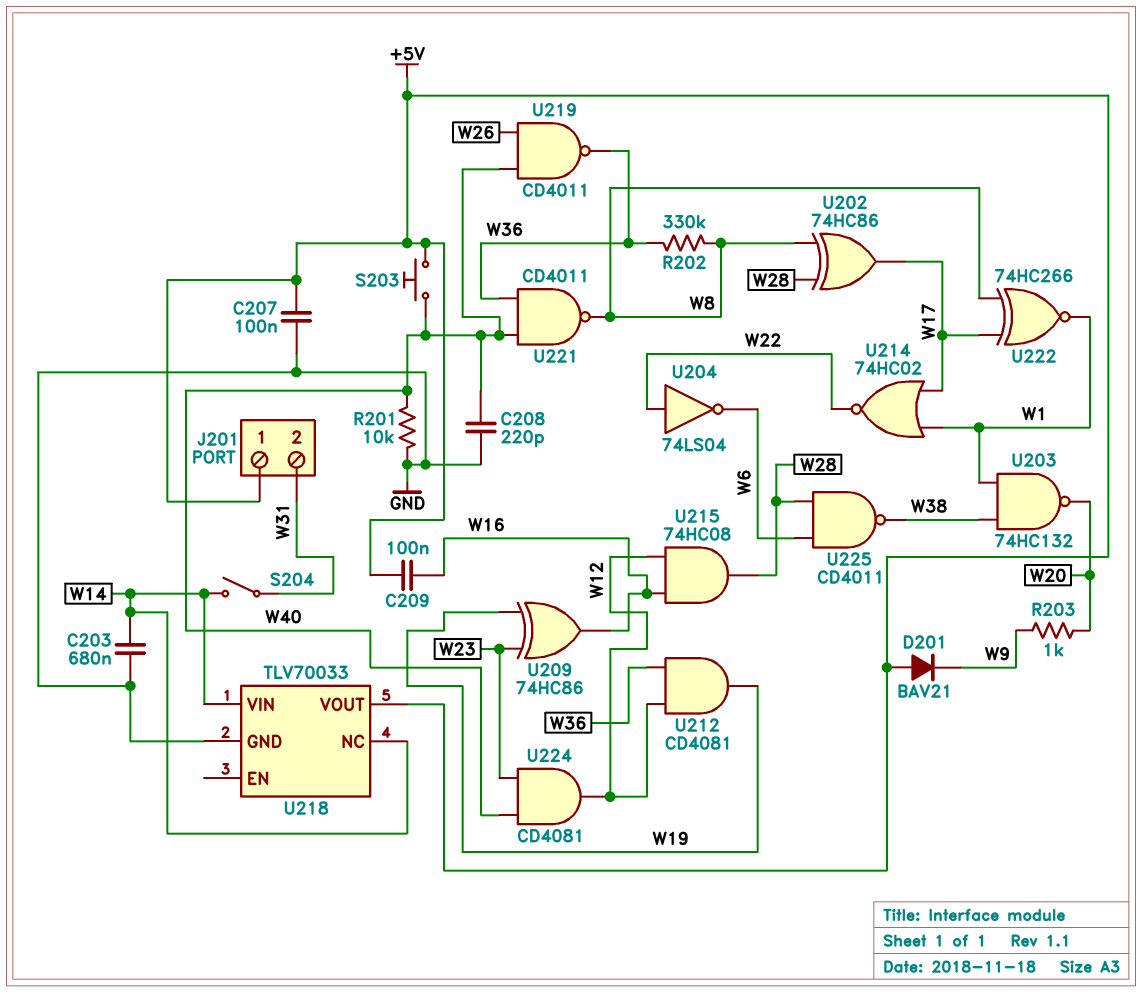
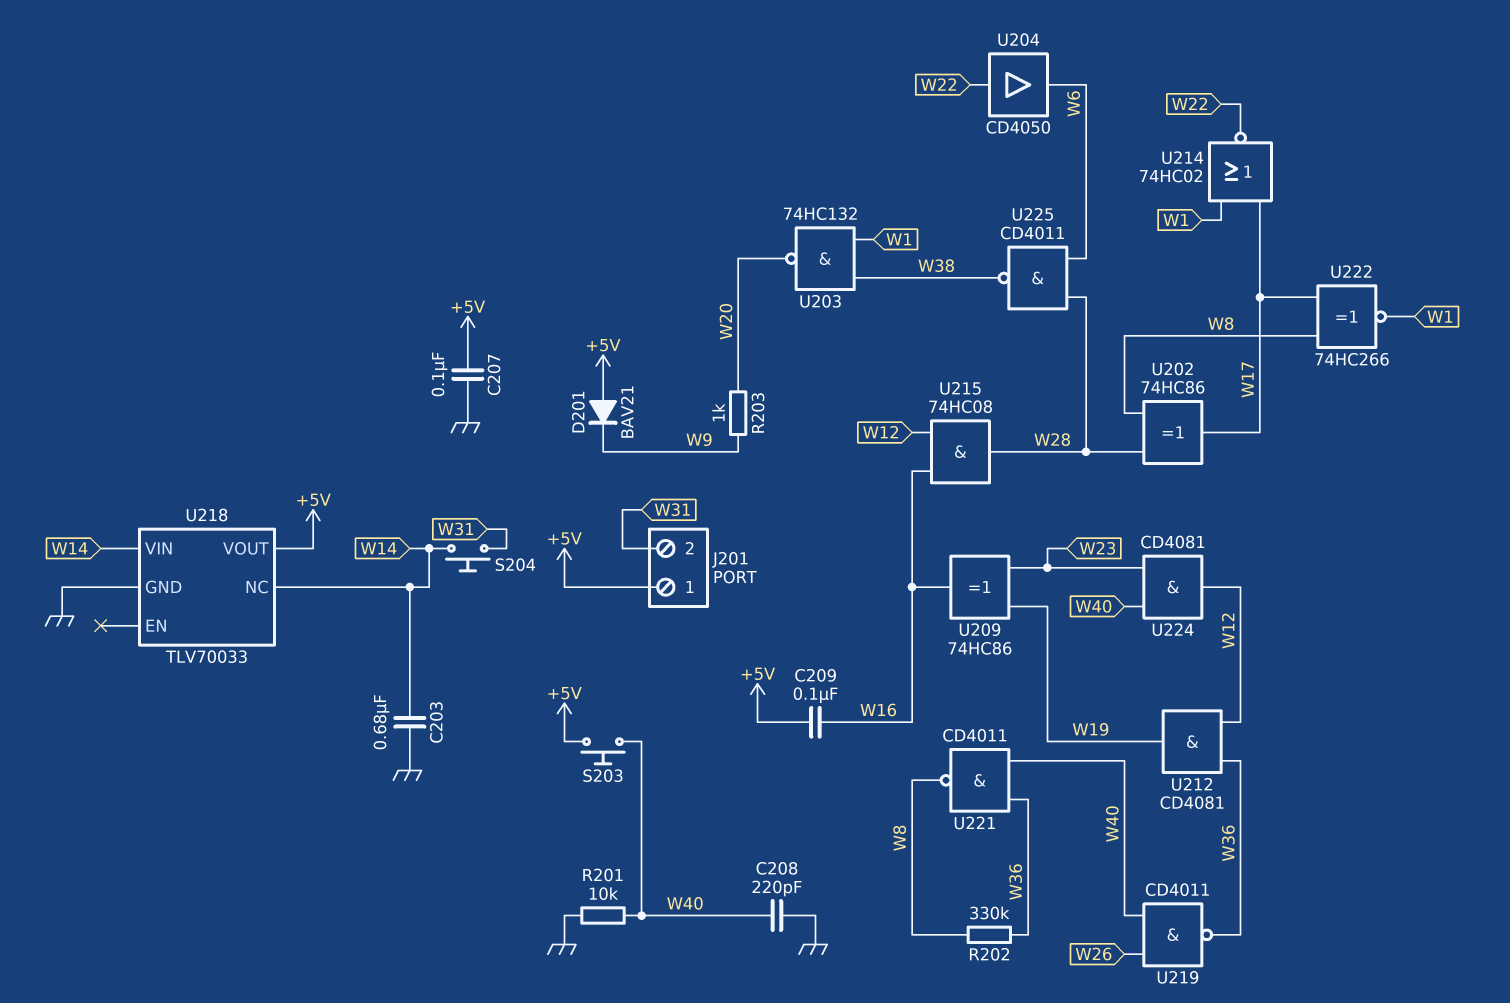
S204: switch (W14, W31) -> button (W14, W31)
U204: NOT 74LS04 (in W22, out W6) -> buffer CD4050 (in W22, out W6)

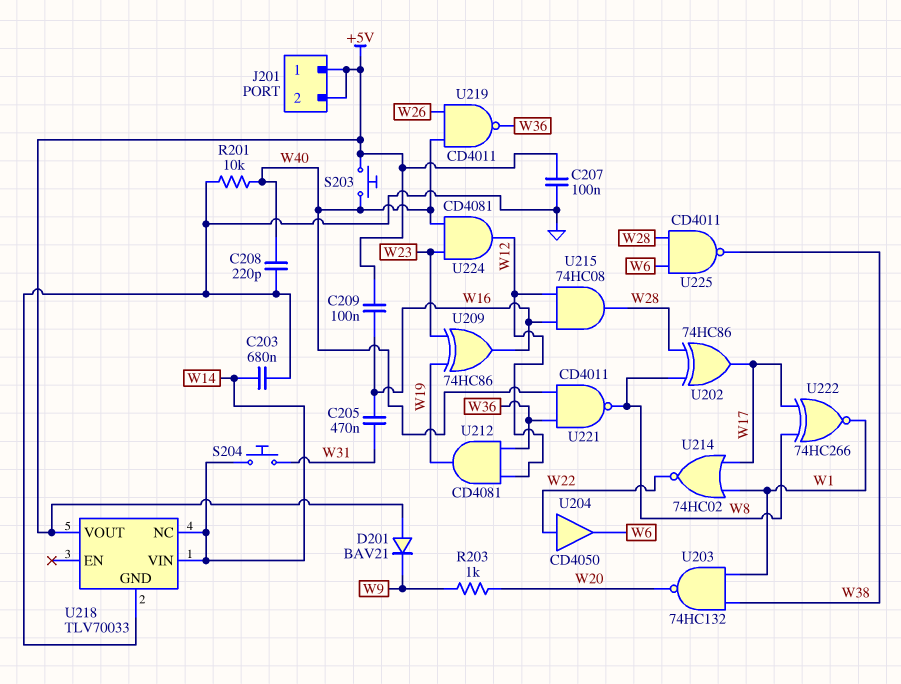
C205: none -> 470nF (W16, W31)
J201 pin 2: W31 -> +5V
R202: 330k (W8, W36) -> none

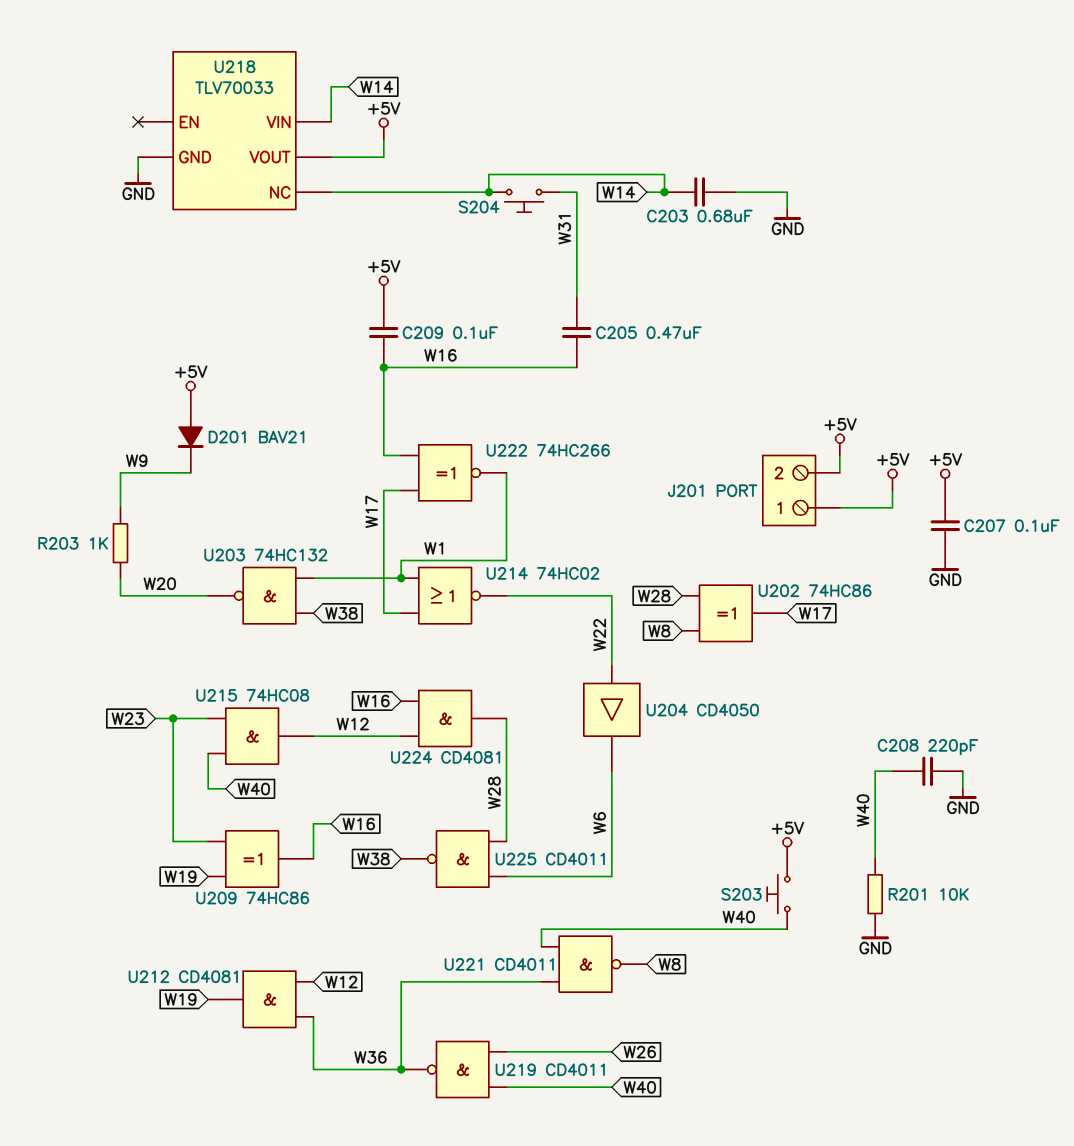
U215: AND 74HC08 (in W12, in W16, out W28) -> AND 74HC08 (in W23, in W40, out W12)
U222: XNOR 74HC266 (in W8, in W17, out W1) -> XNOR 74HC266 (in W16, in W17, out W1)
U224: AND CD4081 (in W23, in W40, out W12) -> AND CD4081 (in W12, in W16, out W28)

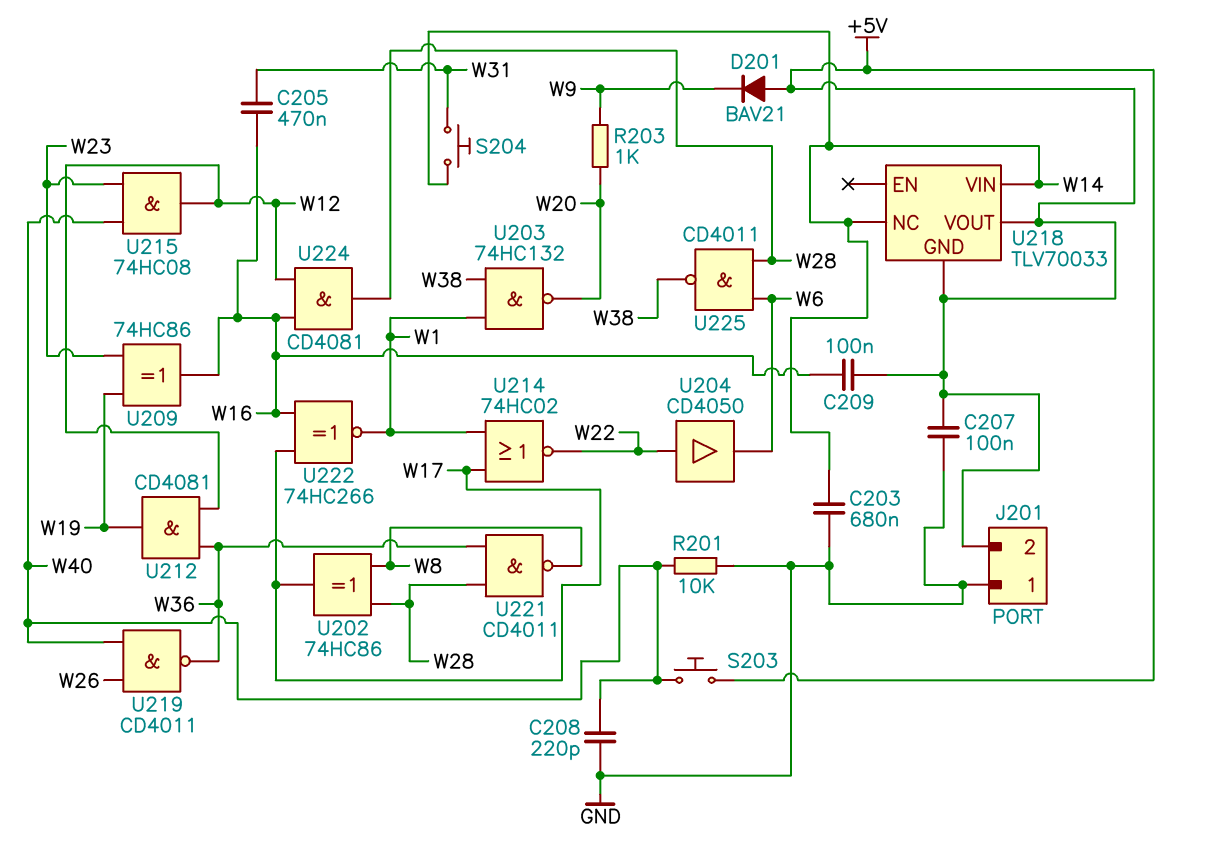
J201 pin 1: +5V -> GND
U218 pin GND: GND -> +5V
U221: NAND CD4011 (in W36, in W40, out W8) -> NAND CD4011 (in W28, in W36, out W8)

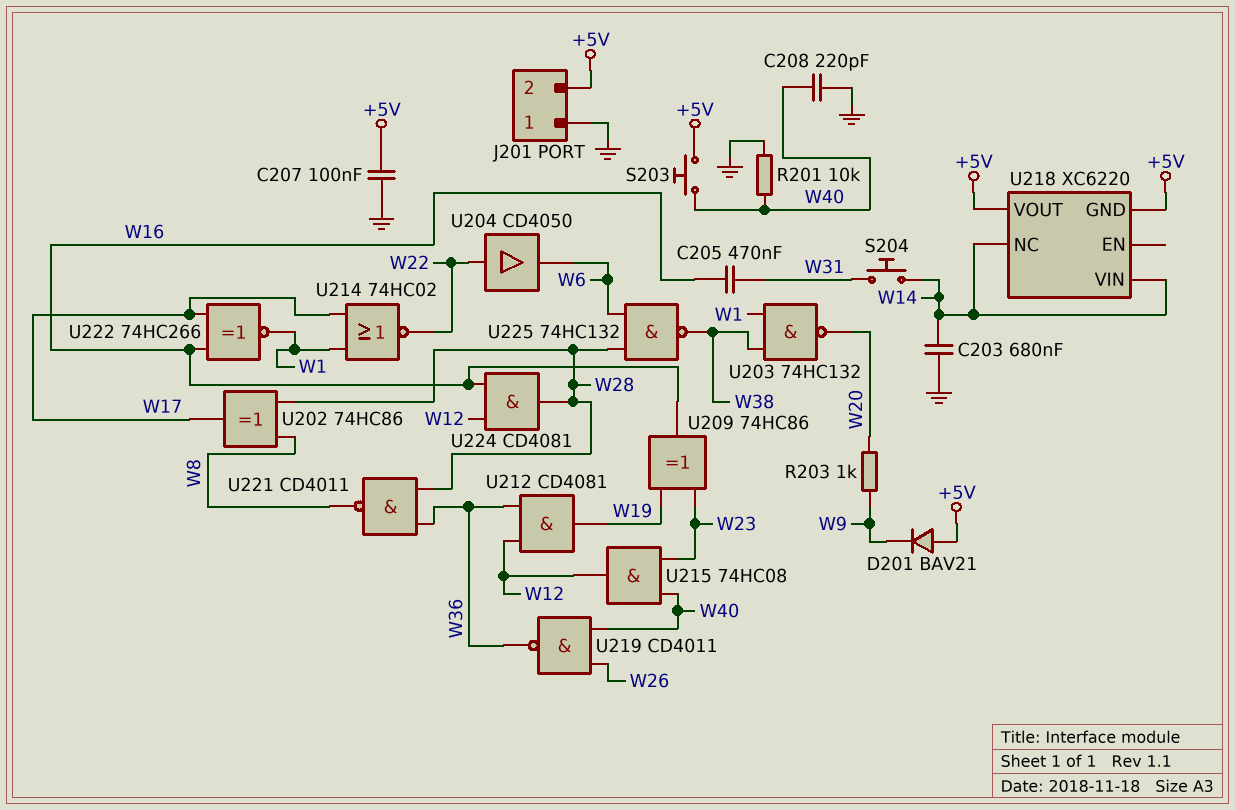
C209: 100nF (+5V, W16) -> none
U218: TLV70033 -> XC6220
U225: NAND CD4011 (in W6, in W28, out W38) -> NAND 74HC132 (in W6, in W28, out W38)

